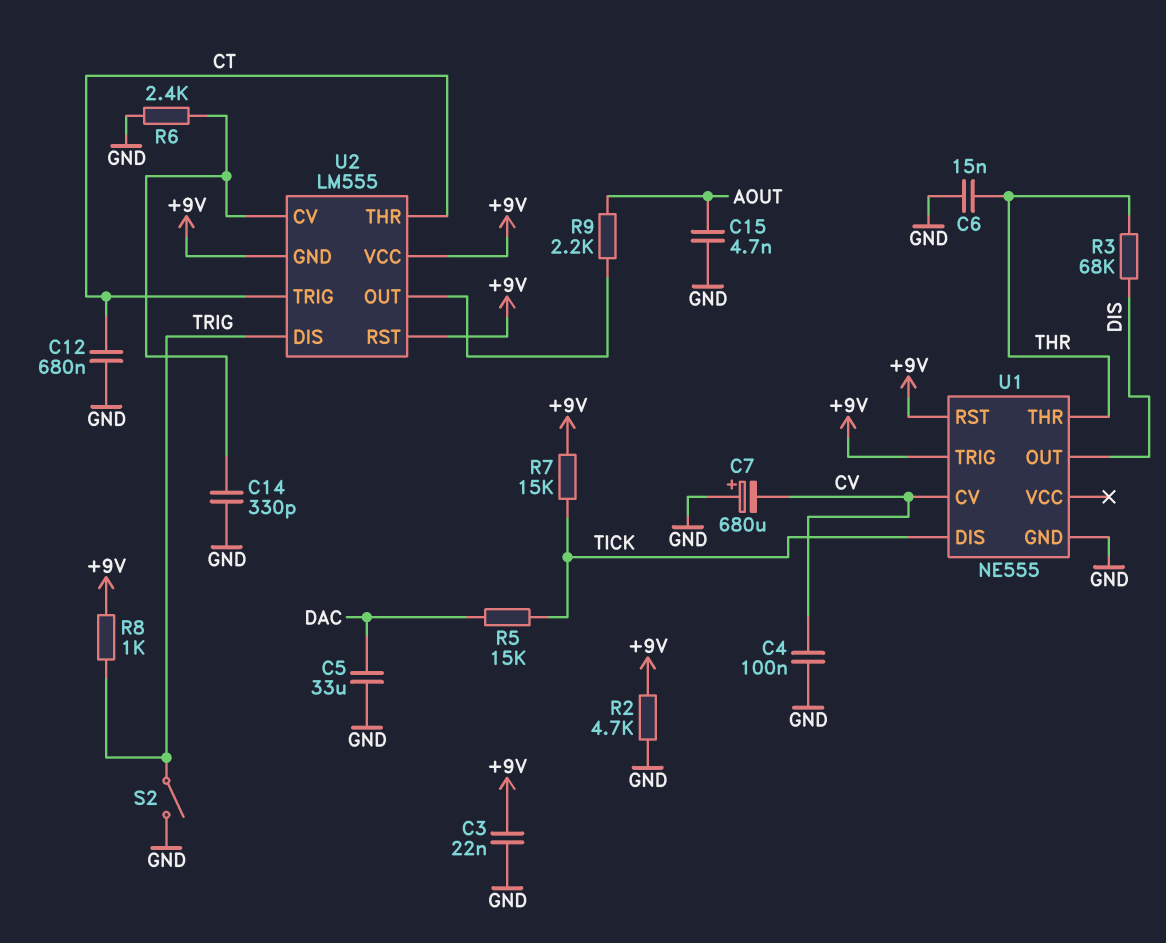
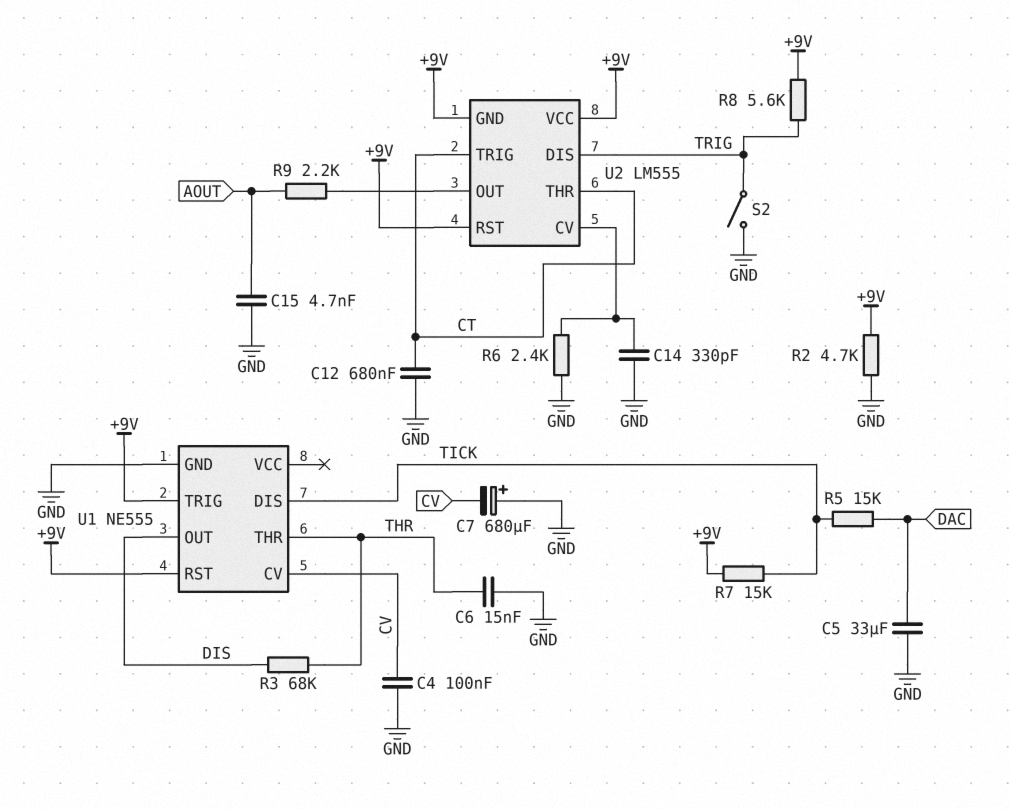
C3: 22nF (+9V, GND) -> none
R8: 1k (+9V, TRIG) -> 5.6k (+9V, TRIG)

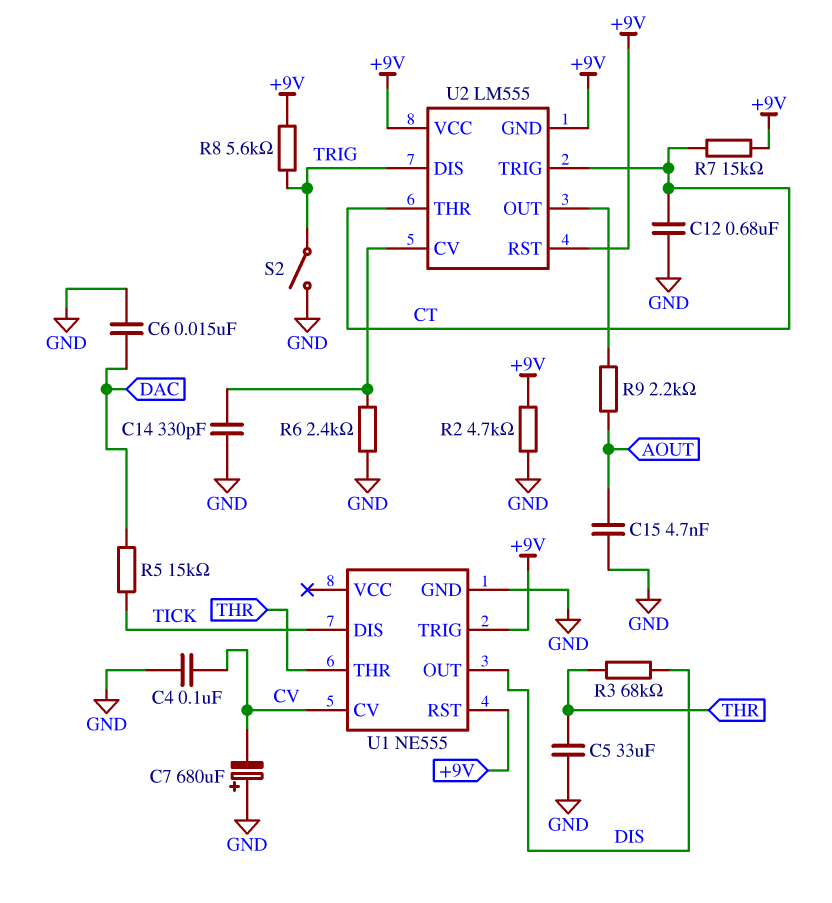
C5: 33uF (DAC, GND) -> 33uF (GND, THR)
C6: 15nF (GND, THR) -> 15nF (DAC, GND)
R7: 15k (+9V, TICK) -> 15k (+9V, CT)

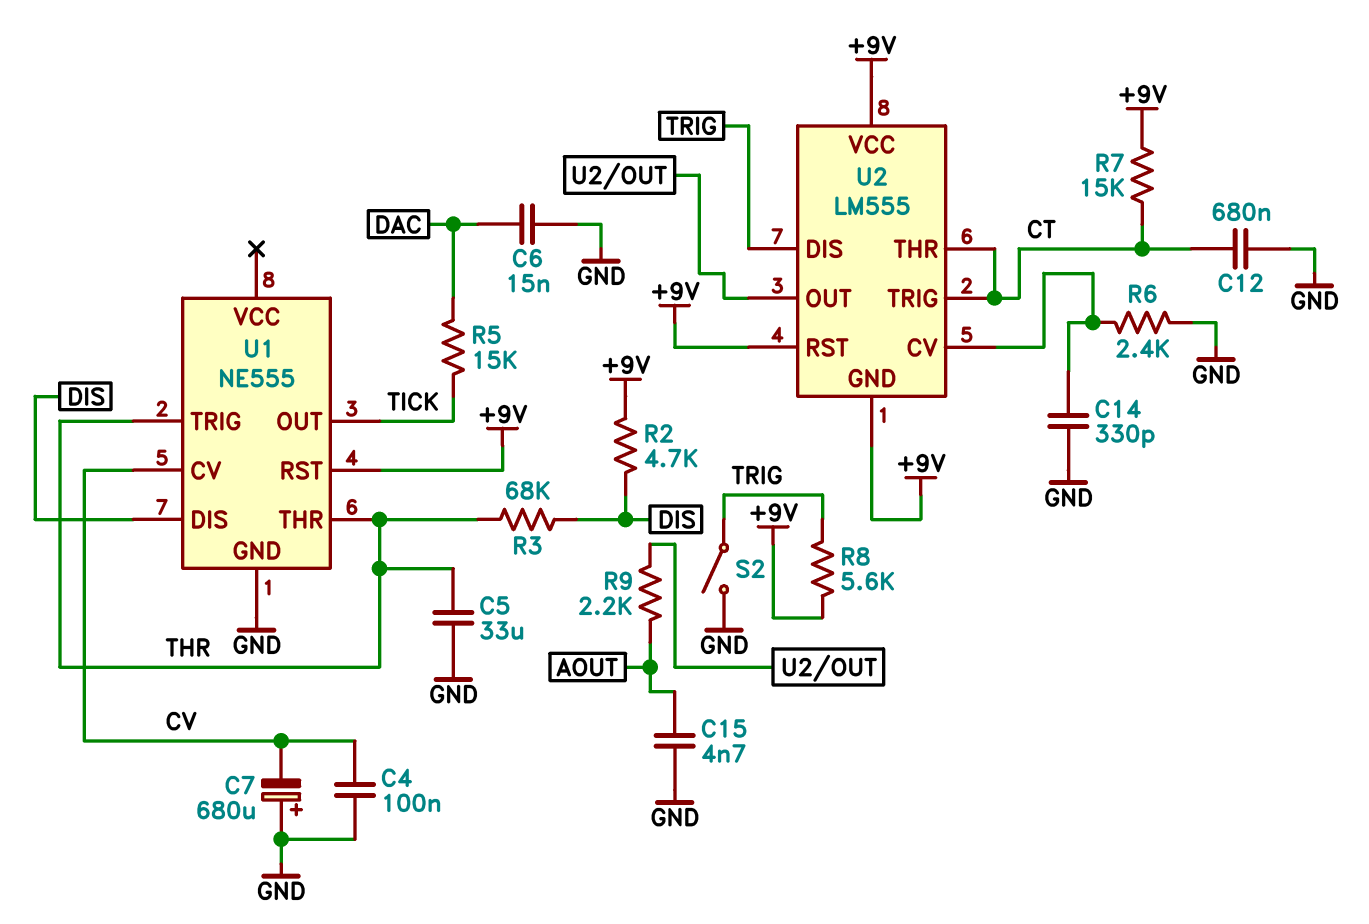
R2: 4.7k (+9V, GND) -> 4.7k (+9V, DIS)
U1 pin DIS: TICK -> DIS
U1 pin OUT: DIS -> TICK
U1 pin TRIG: +9V -> THR

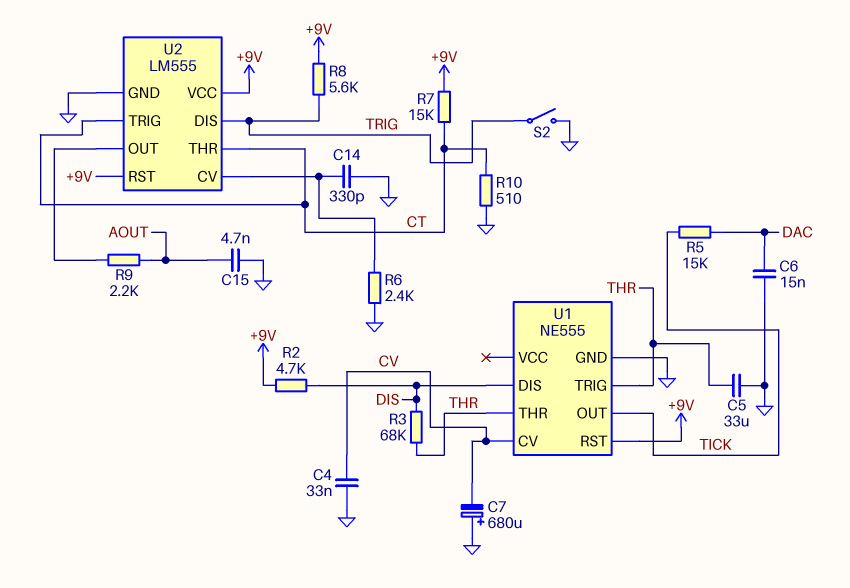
C4: 100nF (CV, GND) -> 33nF (CV, GND)
C12: 680nF (CT, GND) -> none
R10: none -> 510 (CT, GND)
U2 pin GND: +9V -> GND

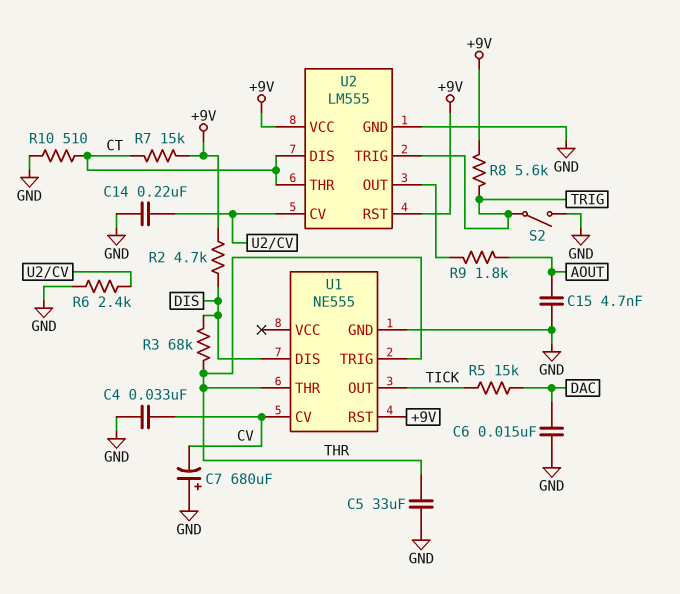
C14: 330pF (GND, U2/CV) -> 220nF (GND, U2/CV)
R9: 2.2k (AOUT, U2/OUT) -> 1.8k (AOUT, U2/OUT)
U2 pin DIS: TRIG -> CT
U2 pin TRIG: CT -> TRIG

